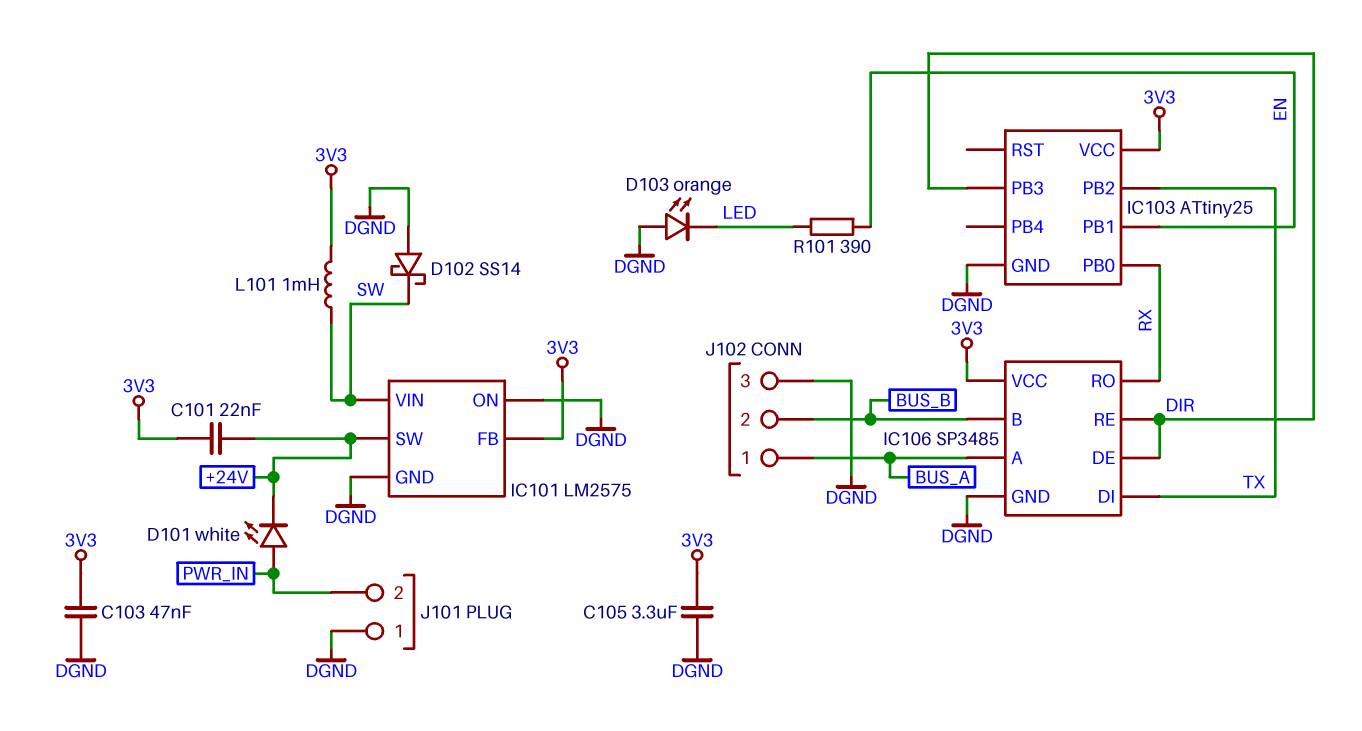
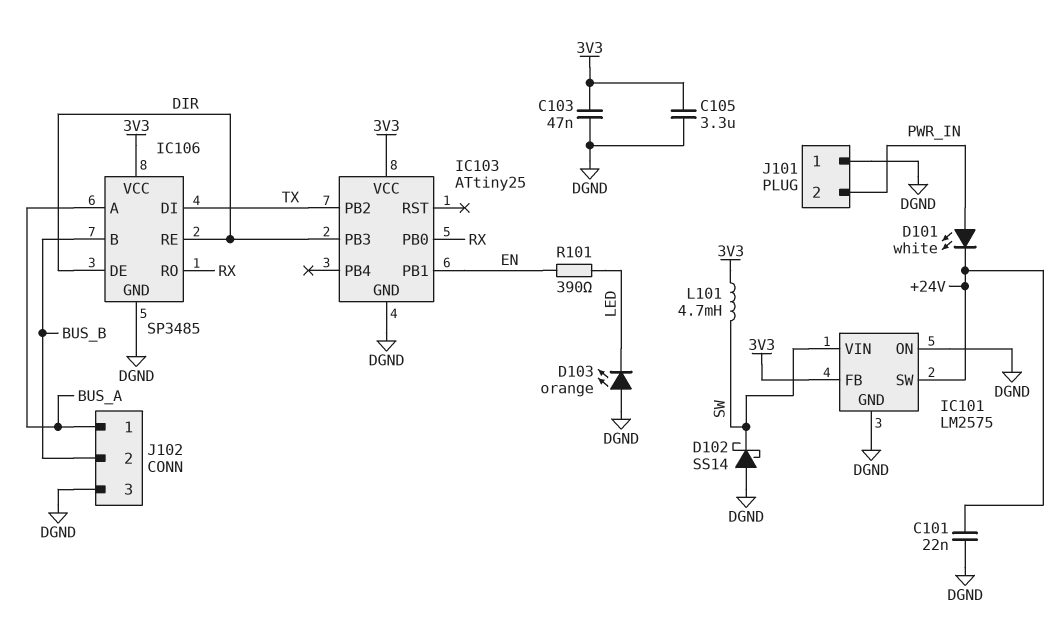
C101: 22nF (+24V, 3V3) -> 22nF (+24V, DGND)
L101: 1mH (3V3, SW) -> 4.7mH (3V3, SW)

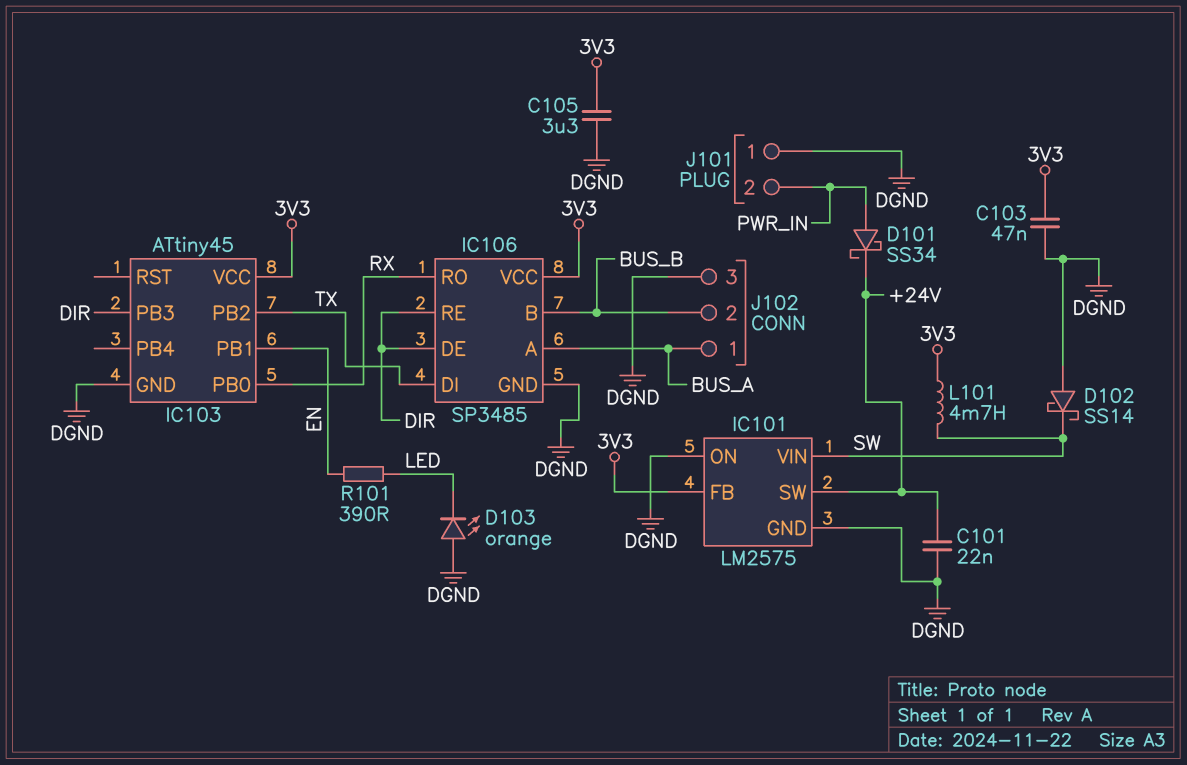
D101: LED white (A PWR_IN, K +24V) -> schottky SS34 (A PWR_IN, K +24V)
IC103: ATtiny25 -> ATtiny45

